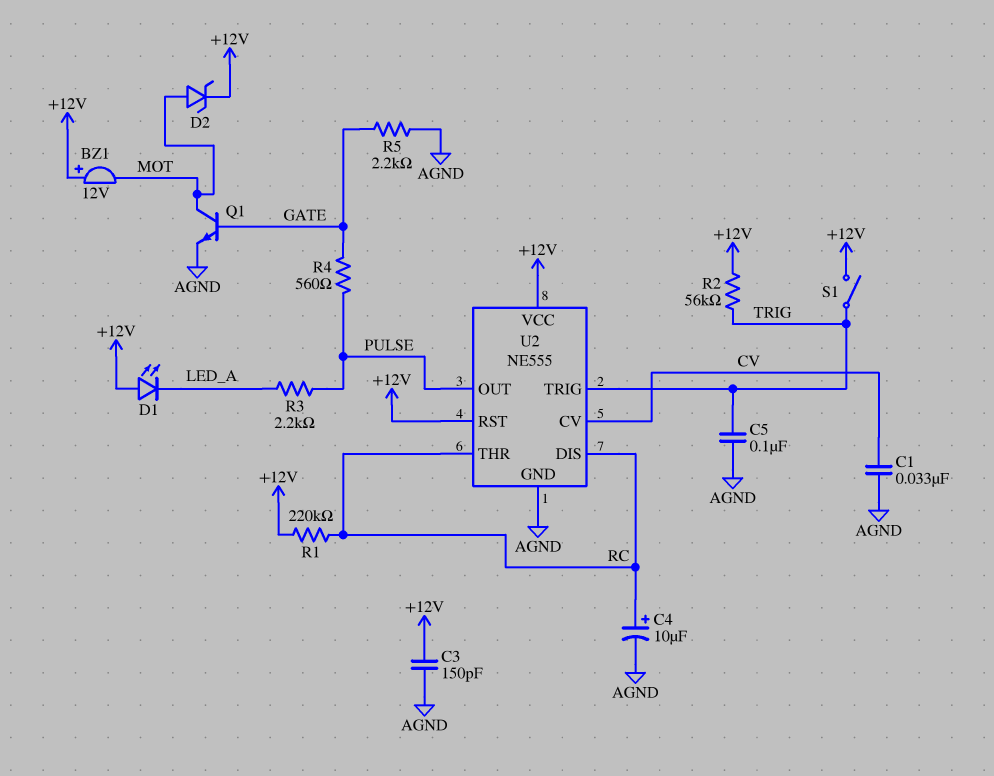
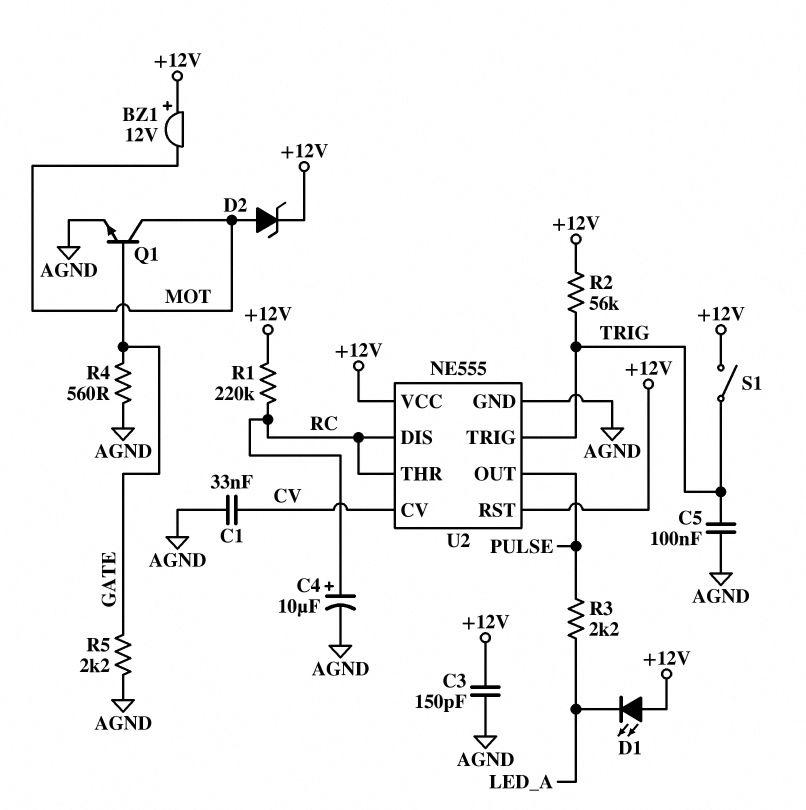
R4: 560 (GATE, PULSE) -> 560 (AGND, GATE)

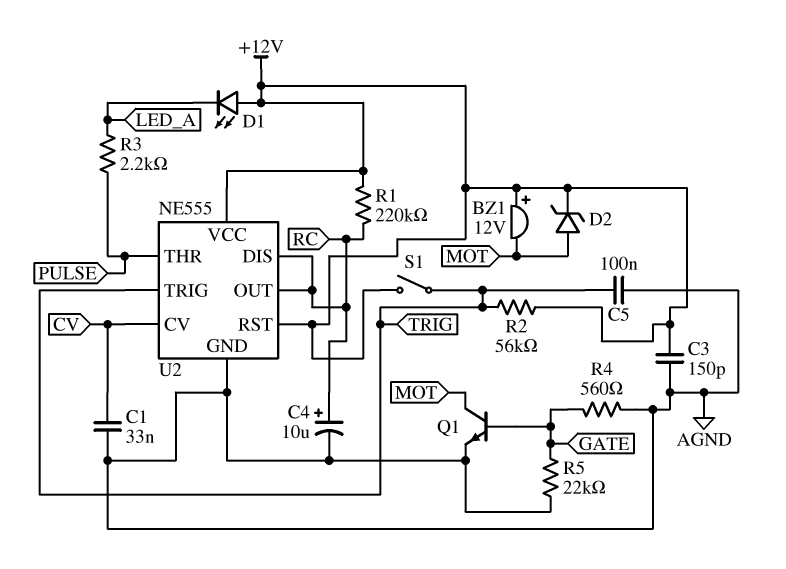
R5: 2.2k (AGND, GATE) -> 22k (AGND, GATE)
U2 pin OUT: PULSE -> RC
U2 pin THR: RC -> PULSE

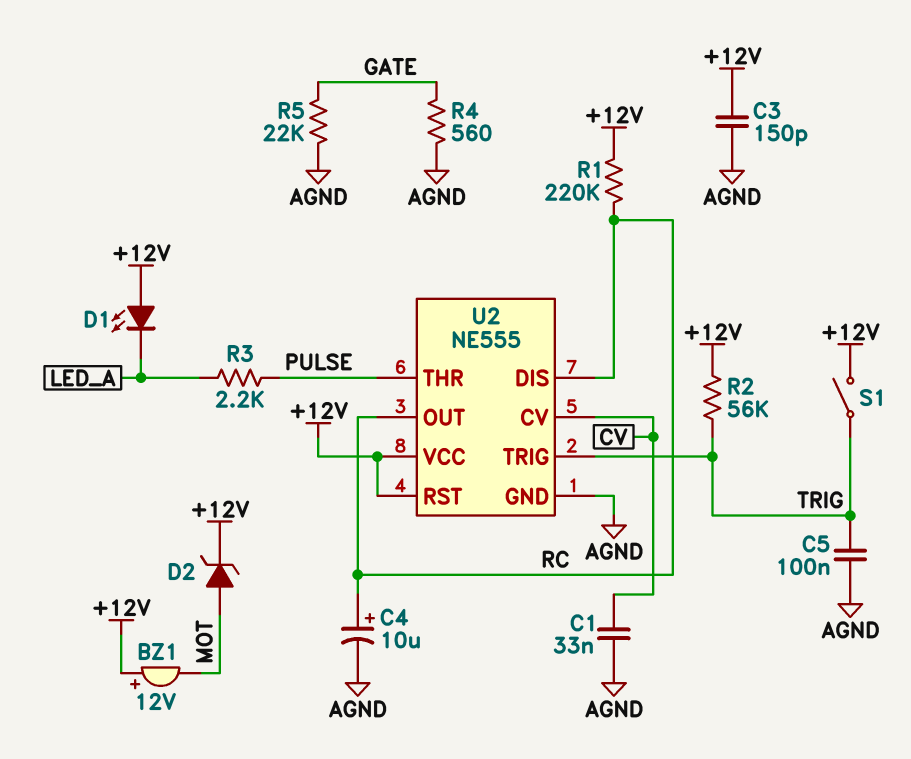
Q1: NPN (B GATE, C MOT, E AGND) -> none

